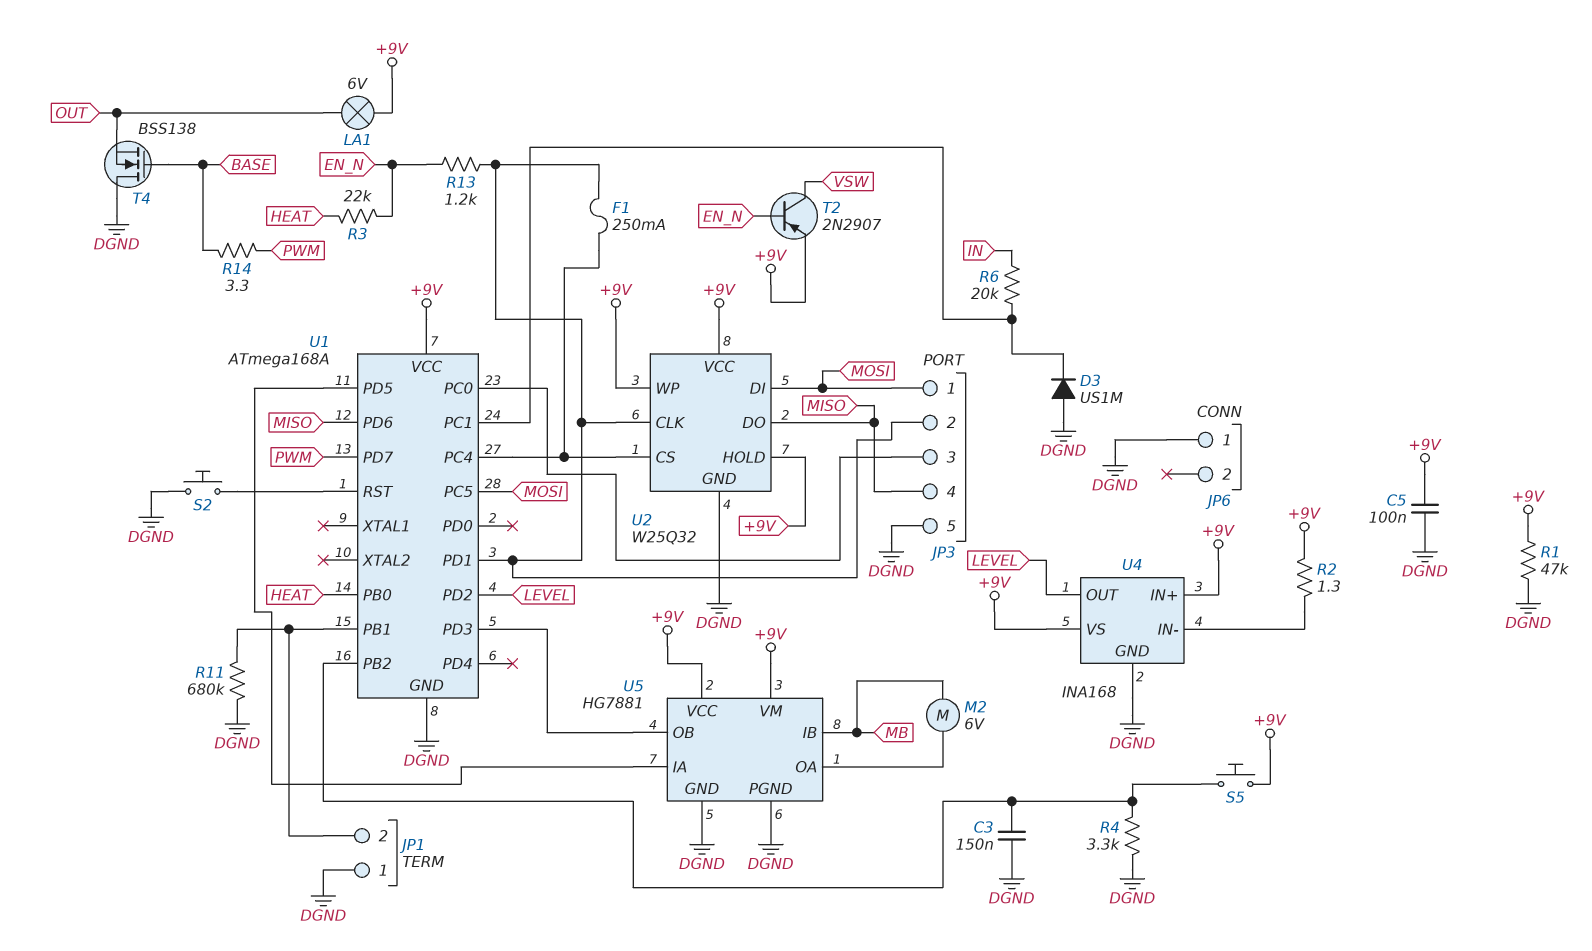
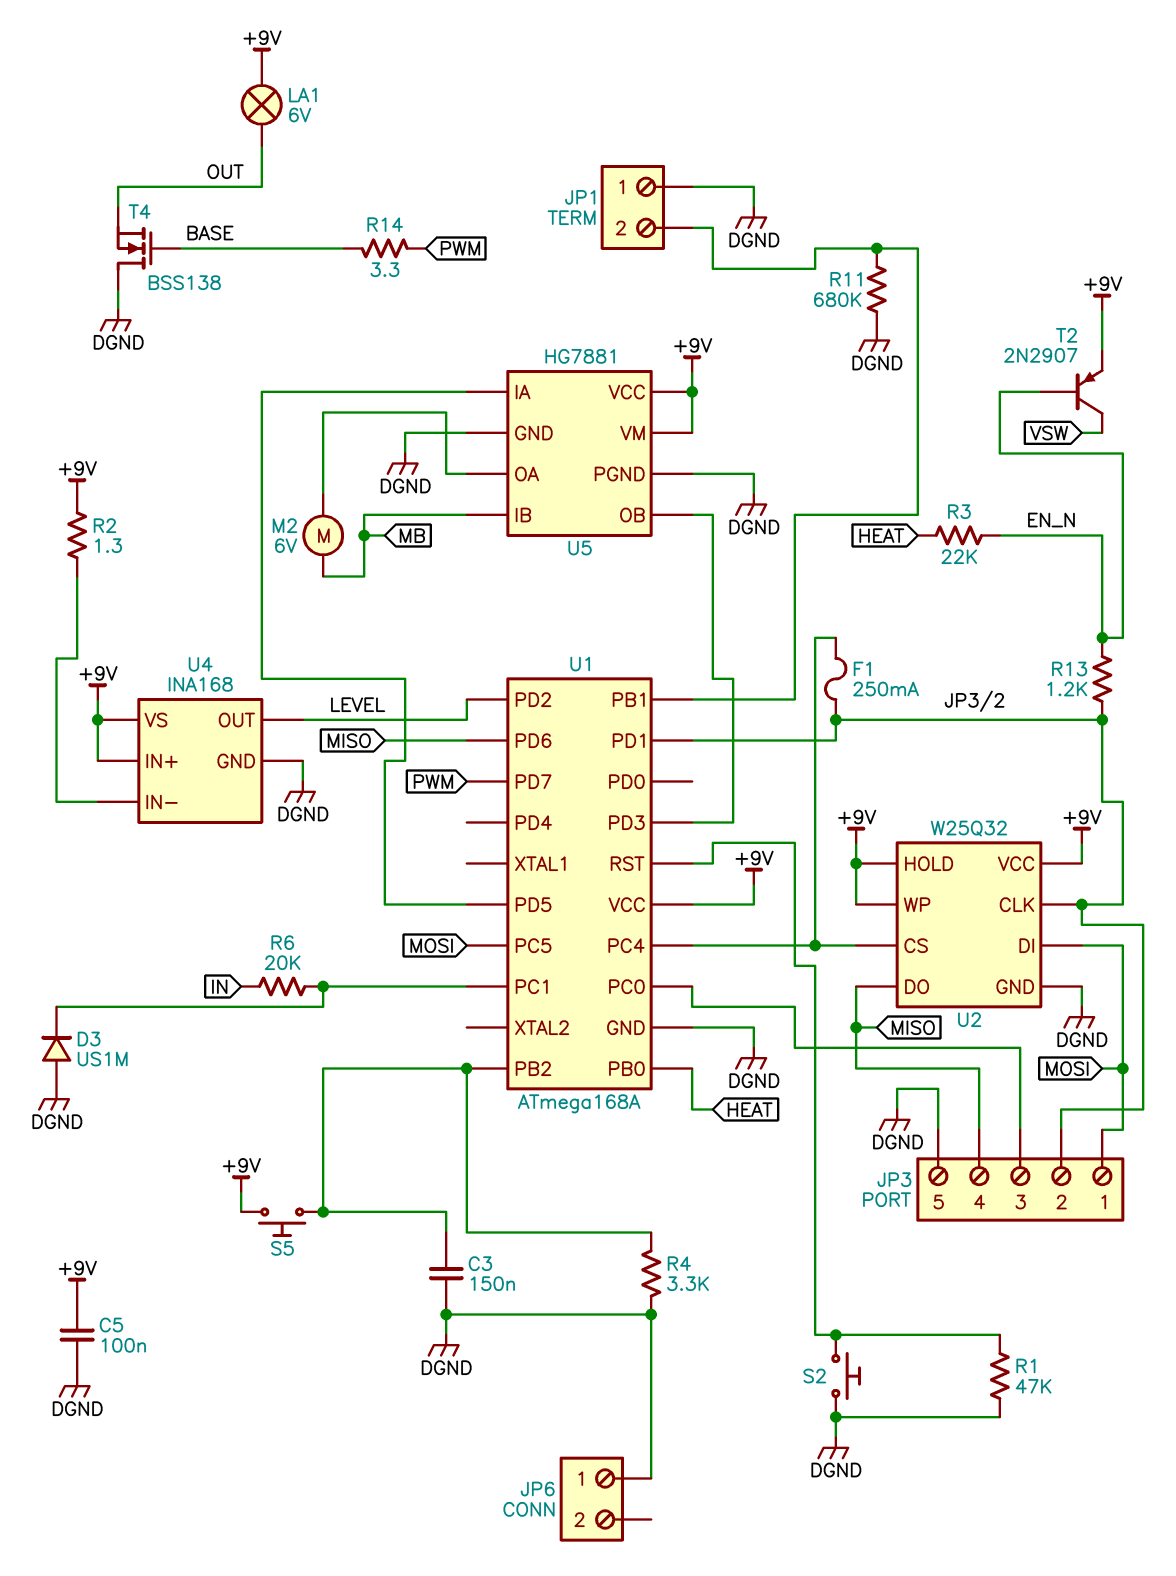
R1: 47k (+9V, DGND) -> 47k (DGND, U1/RST)

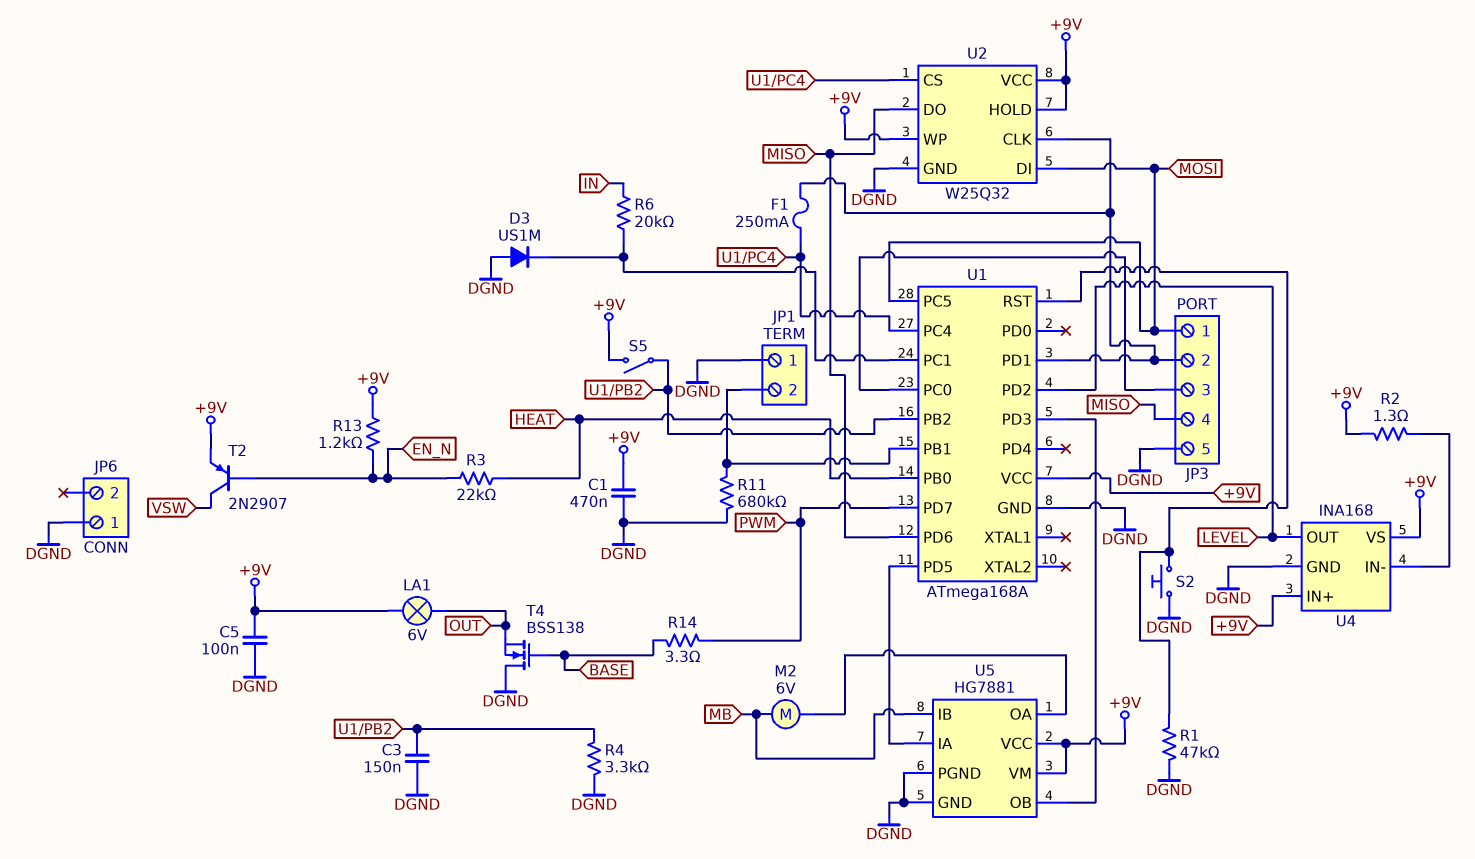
C1: none -> 470nF (+9V, DGND)
R13: 1.2k (EN_N, JP3/2) -> 1.2k (+9V, EN_N)
S5: button (+9V, U1/PB2) -> switch (+9V, U1/PB2)

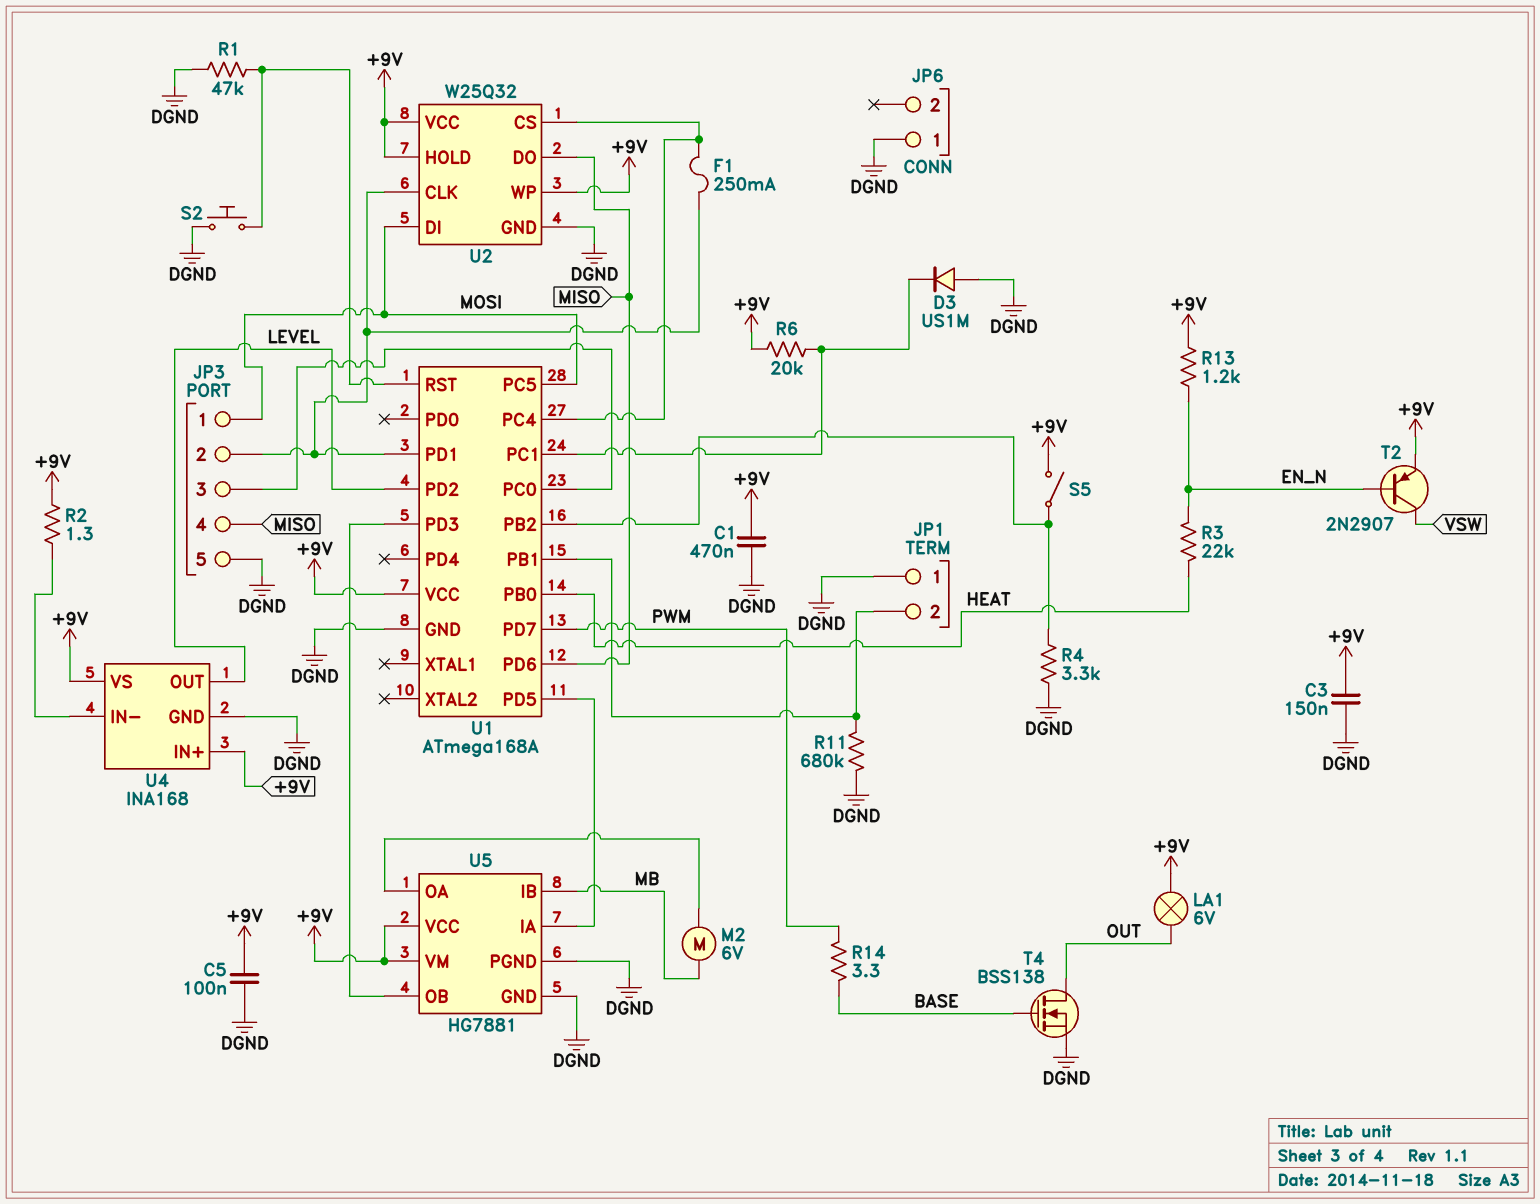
C3: 150nF (DGND, U1/PB2) -> 150nF (+9V, DGND)
R6: 20k (IN, U1/PC1) -> 20k (+9V, U1/PC1)
T4: NMOS BSS138 (G BASE, D DGND, S OUT) -> NMOS BSS138 (G BASE, D OUT, S DGND)

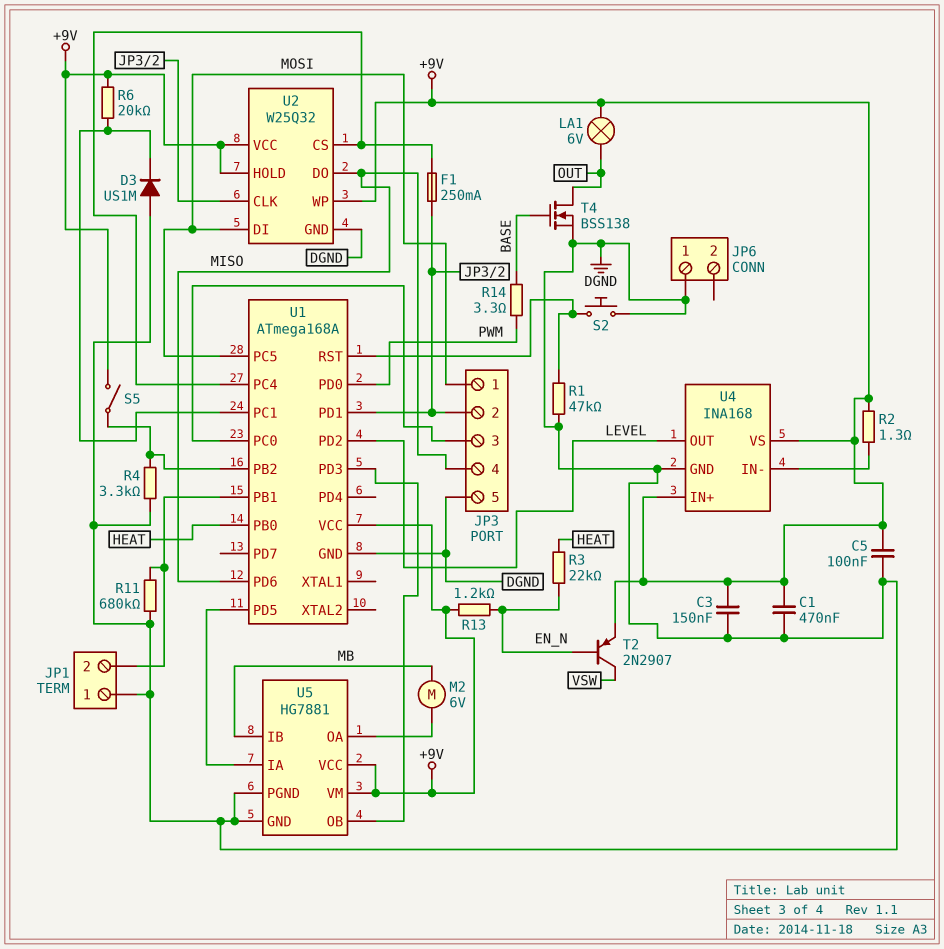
U1 pin PD0: none -> PWM
U1 pin PD7: PWM -> none

